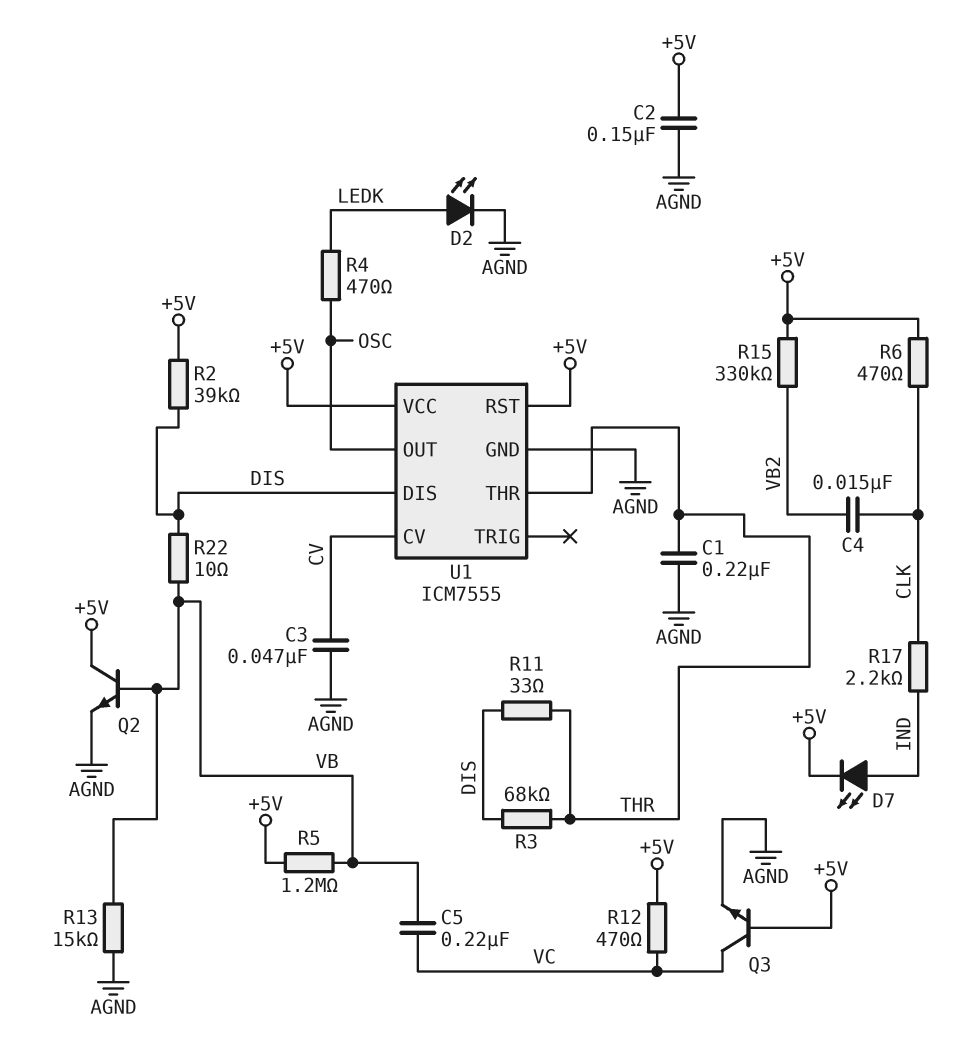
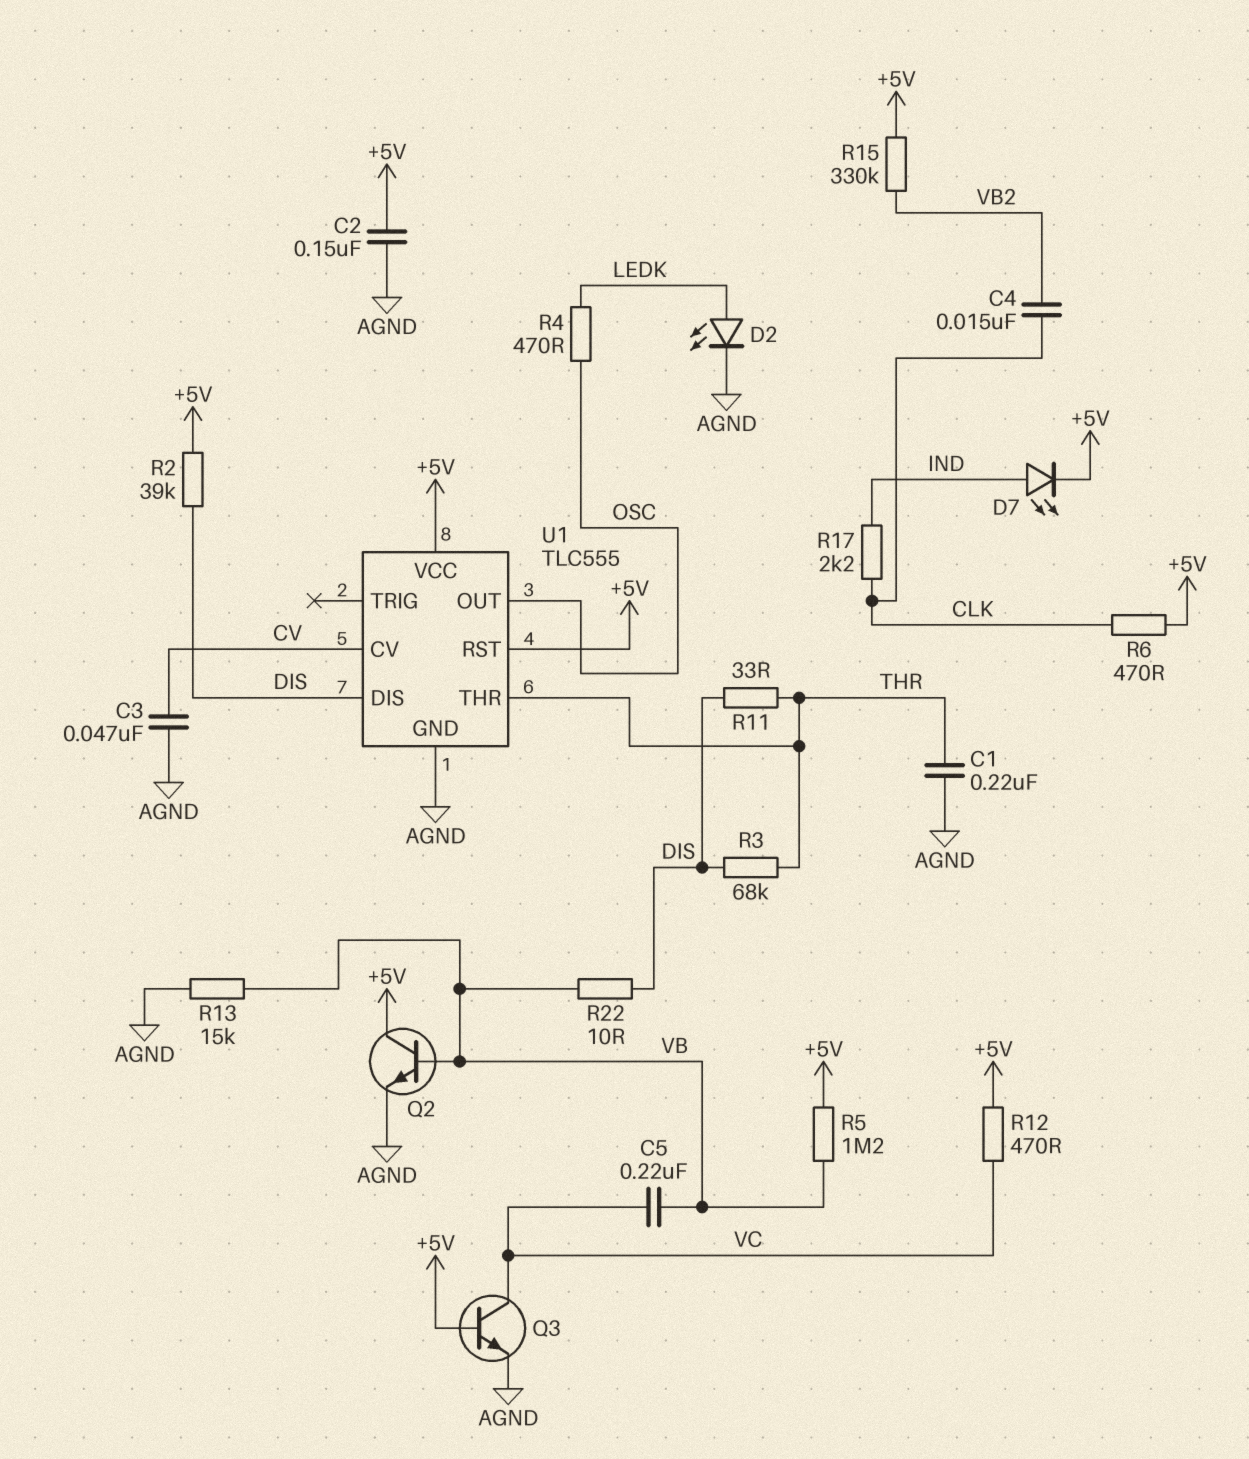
U1: ICM7555 -> TLC555

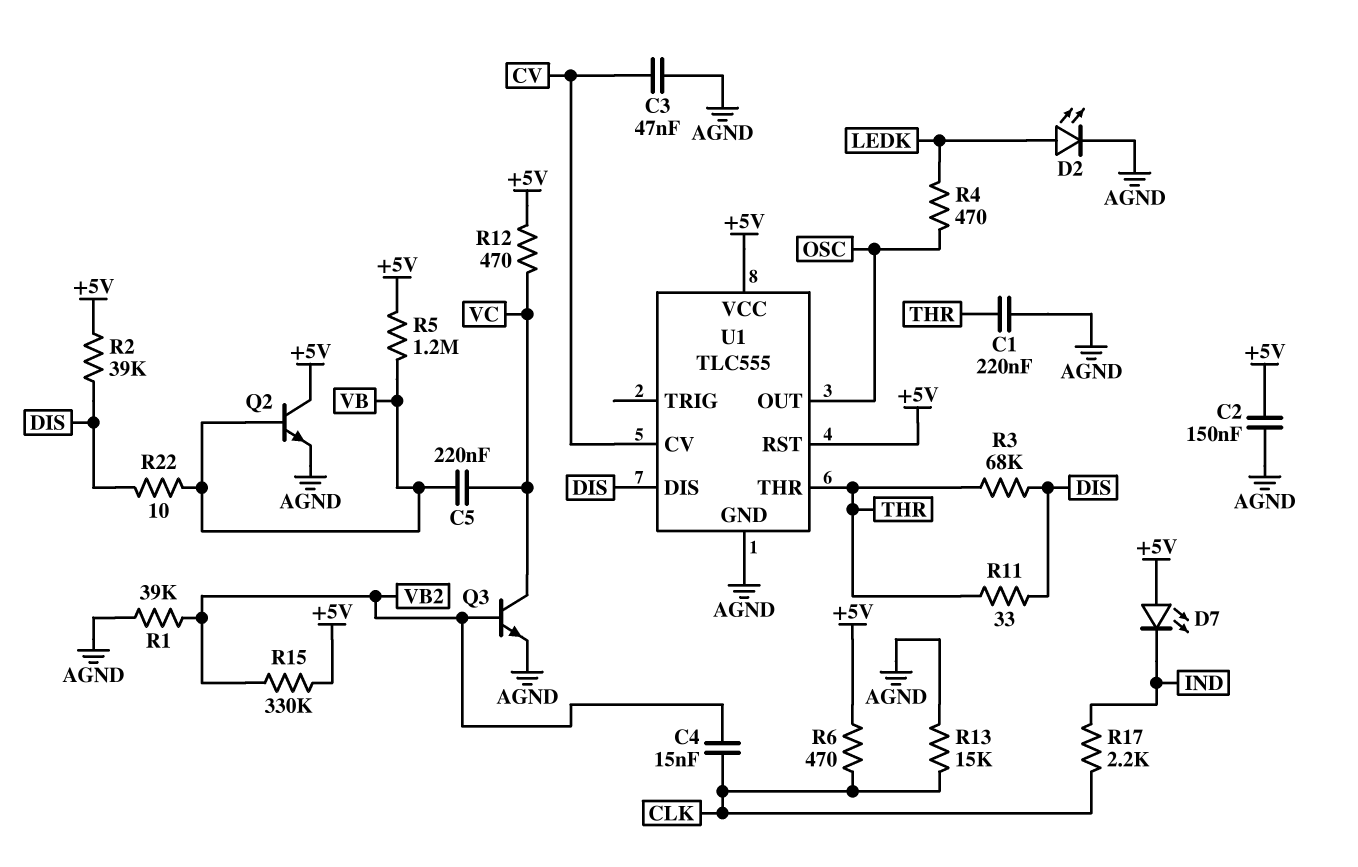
D7: LED (A IND, K +5V) -> LED (A +5V, K IND)
Q3: NPN (B +5V, C VC, E AGND) -> NPN (B VB2, C VC, E AGND)
R1: none -> 39k (AGND, VB2)
R13: 15k (AGND, VB) -> 15k (AGND, CLK)

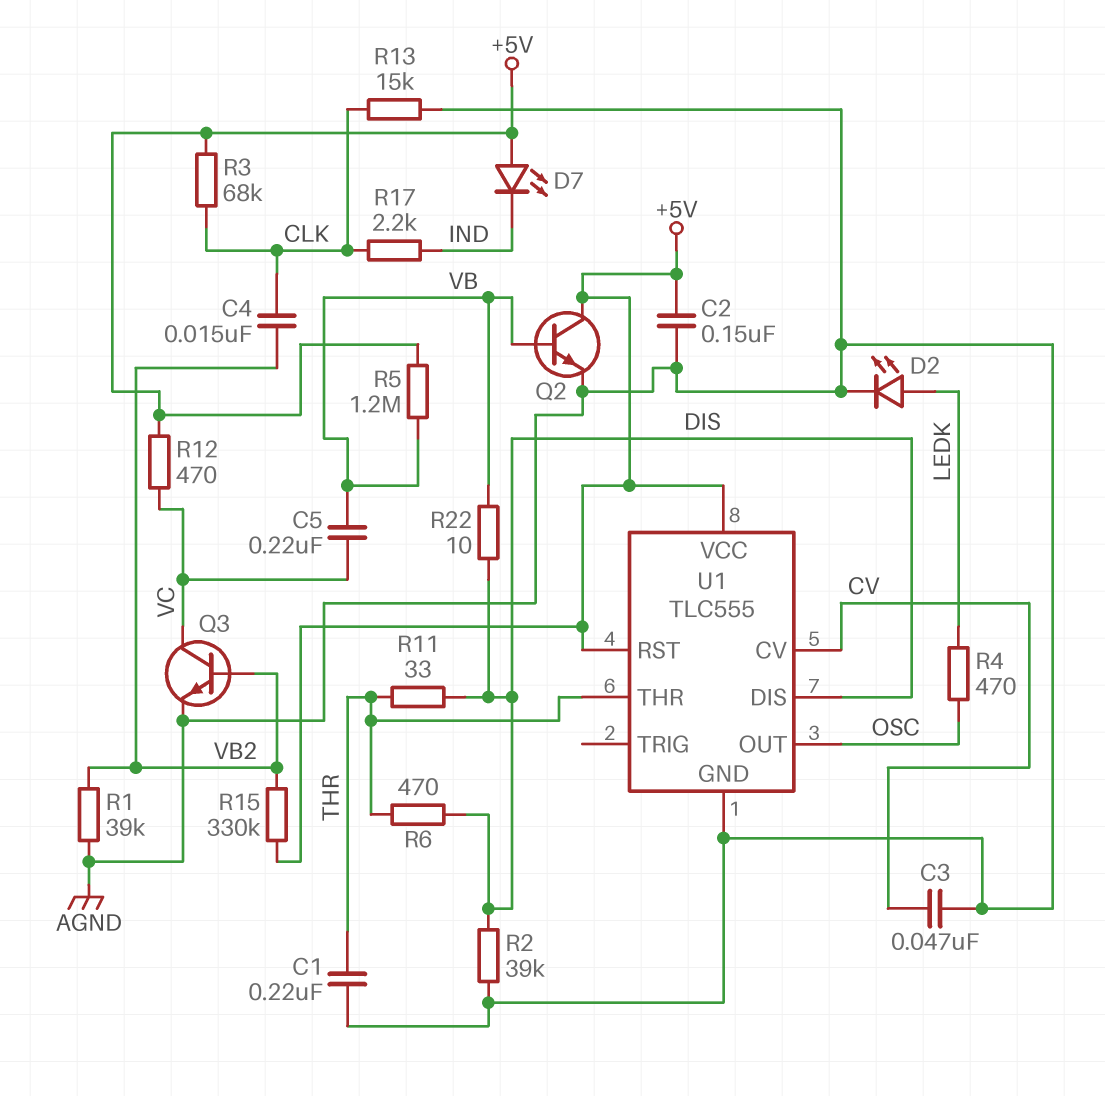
R2: 39k (+5V, DIS) -> 39k (AGND, DIS)
R3: 68k (DIS, THR) -> 68k (+5V, CLK)
R6: 470 (+5V, CLK) -> 470 (DIS, THR)

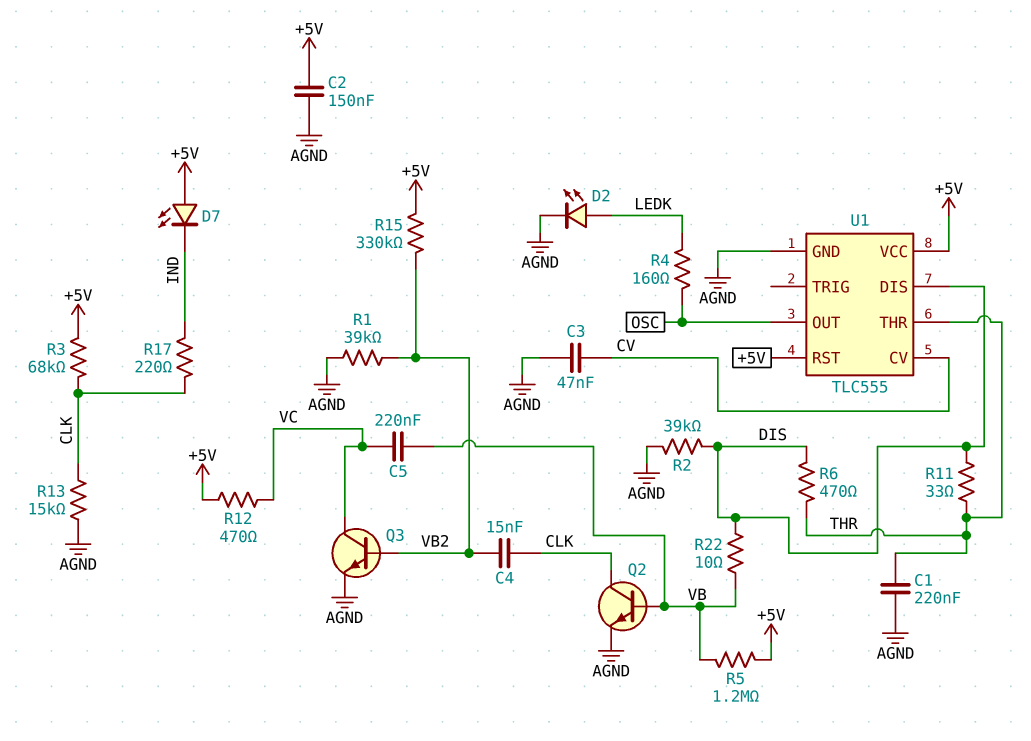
Q2: NPN (B VB, C +5V, E AGND) -> NPN (B VB, C CLK, E AGND)
R4: 470 (LEDK, OSC) -> 160 (LEDK, OSC)
R17: 2.2k (CLK, IND) -> 220 (CLK, IND)

